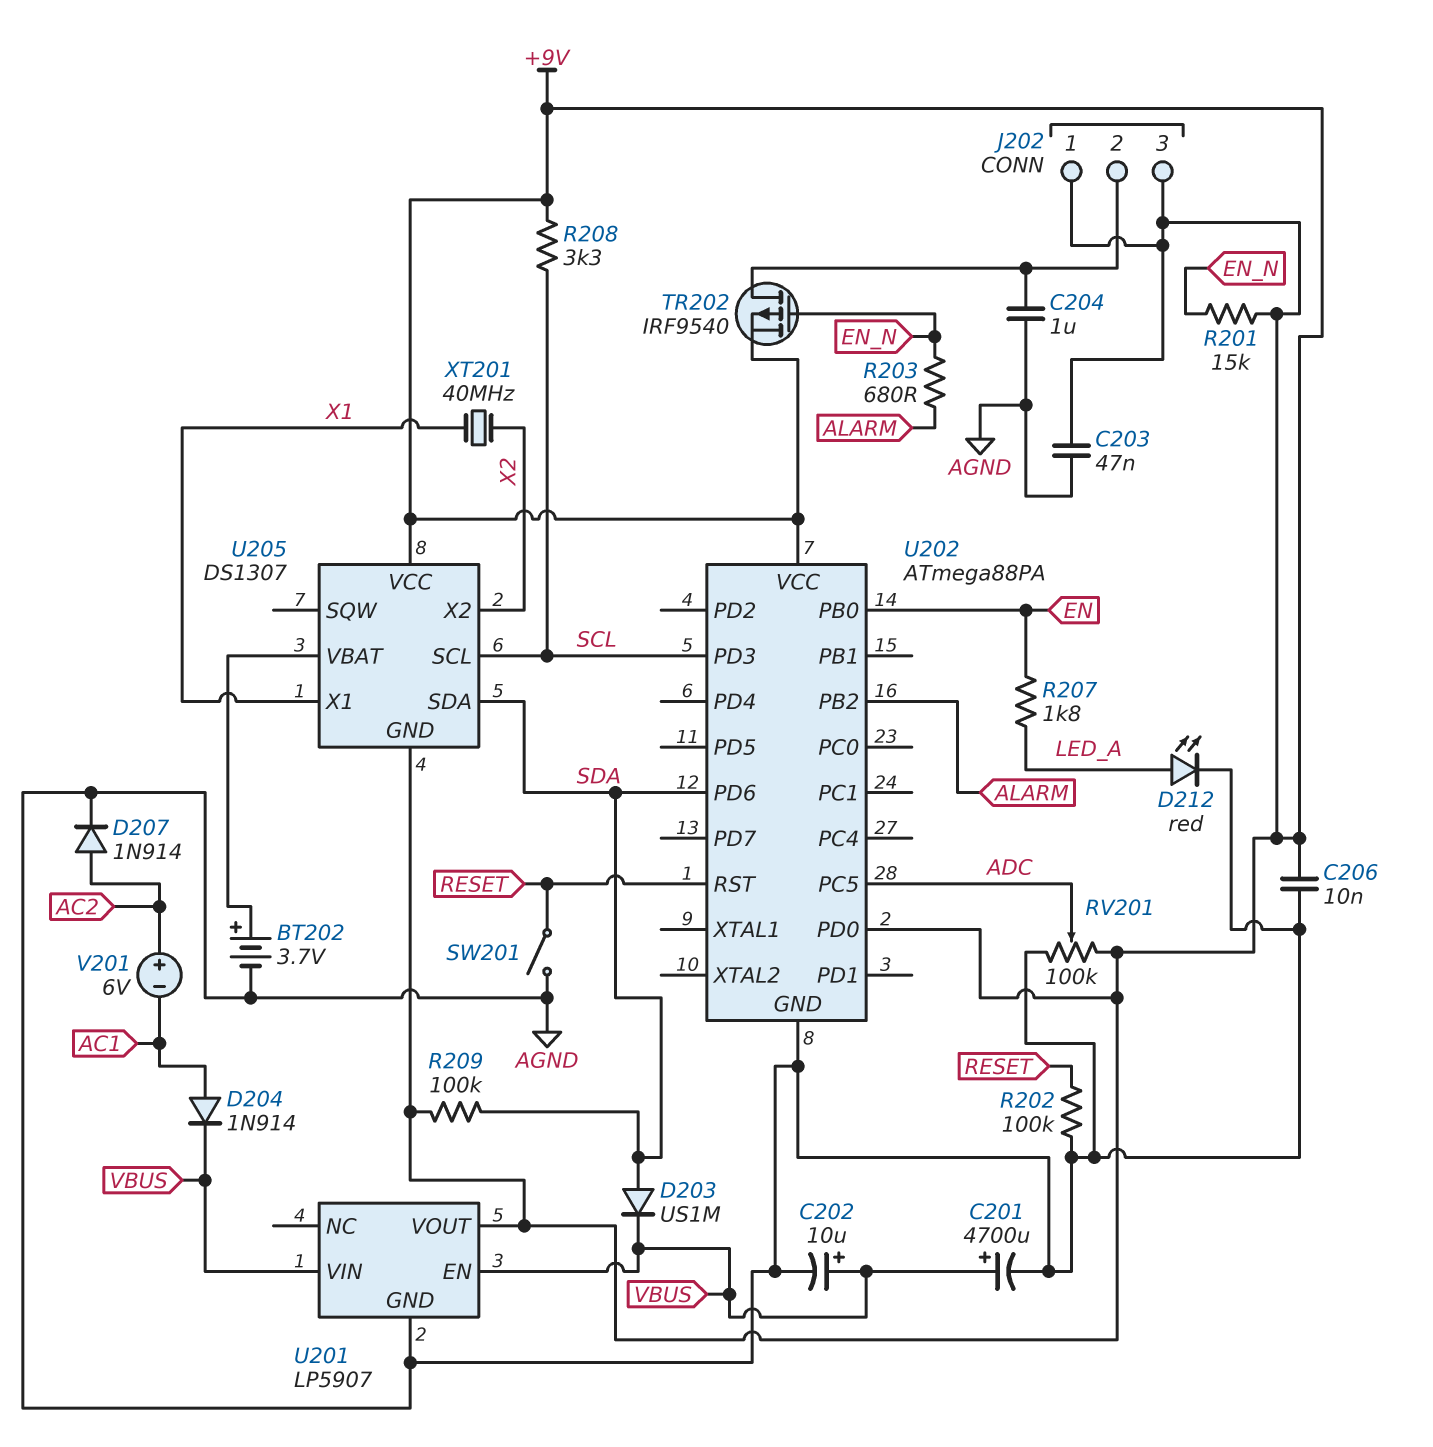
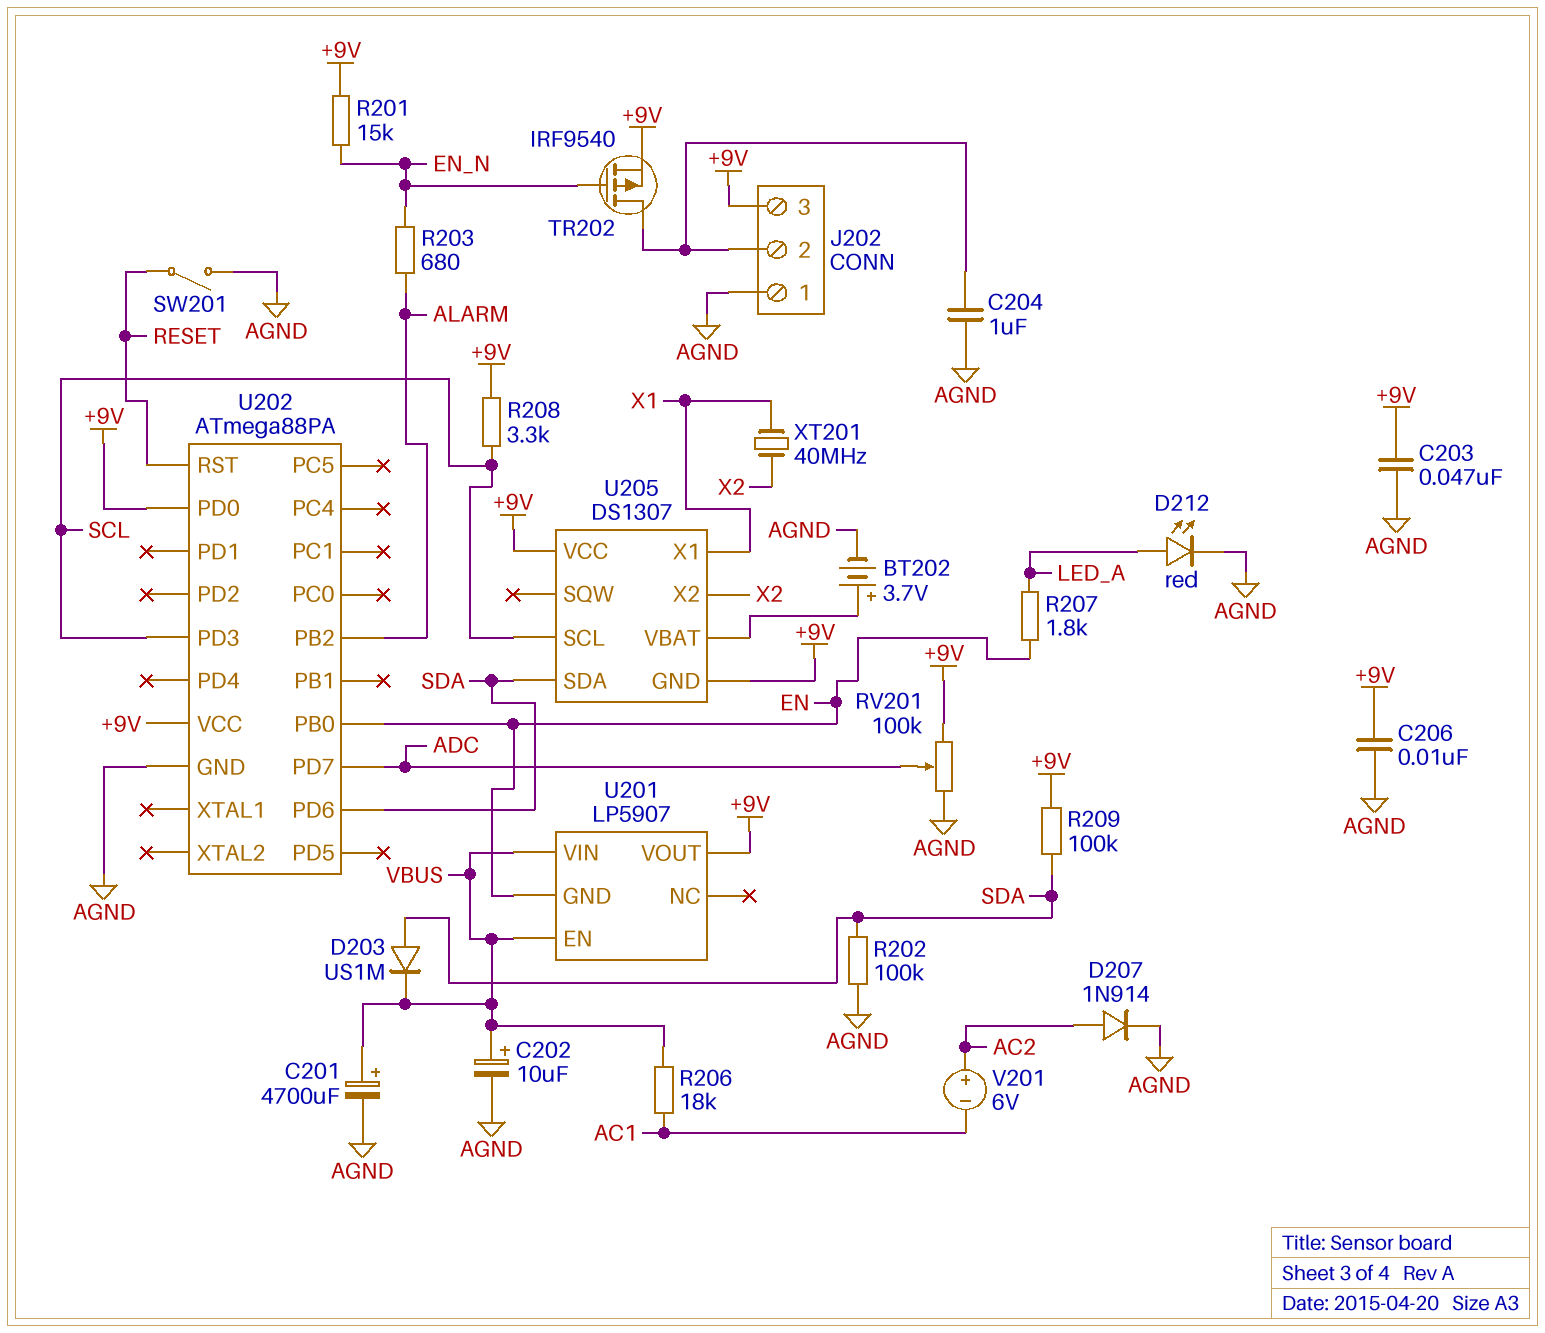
D204: diode 1N914 (A AC1, K VBUS) -> none
J202 pin 1: +9V -> AGND
R202: 100k (AGND, RESET) -> 100k (AGND, SDA)
R206: none -> 18k (AC1, VBUS)
U201 pin GND: AGND -> EN
U202 pin PC5: ADC -> none
U202 pin PD7: none -> ADC

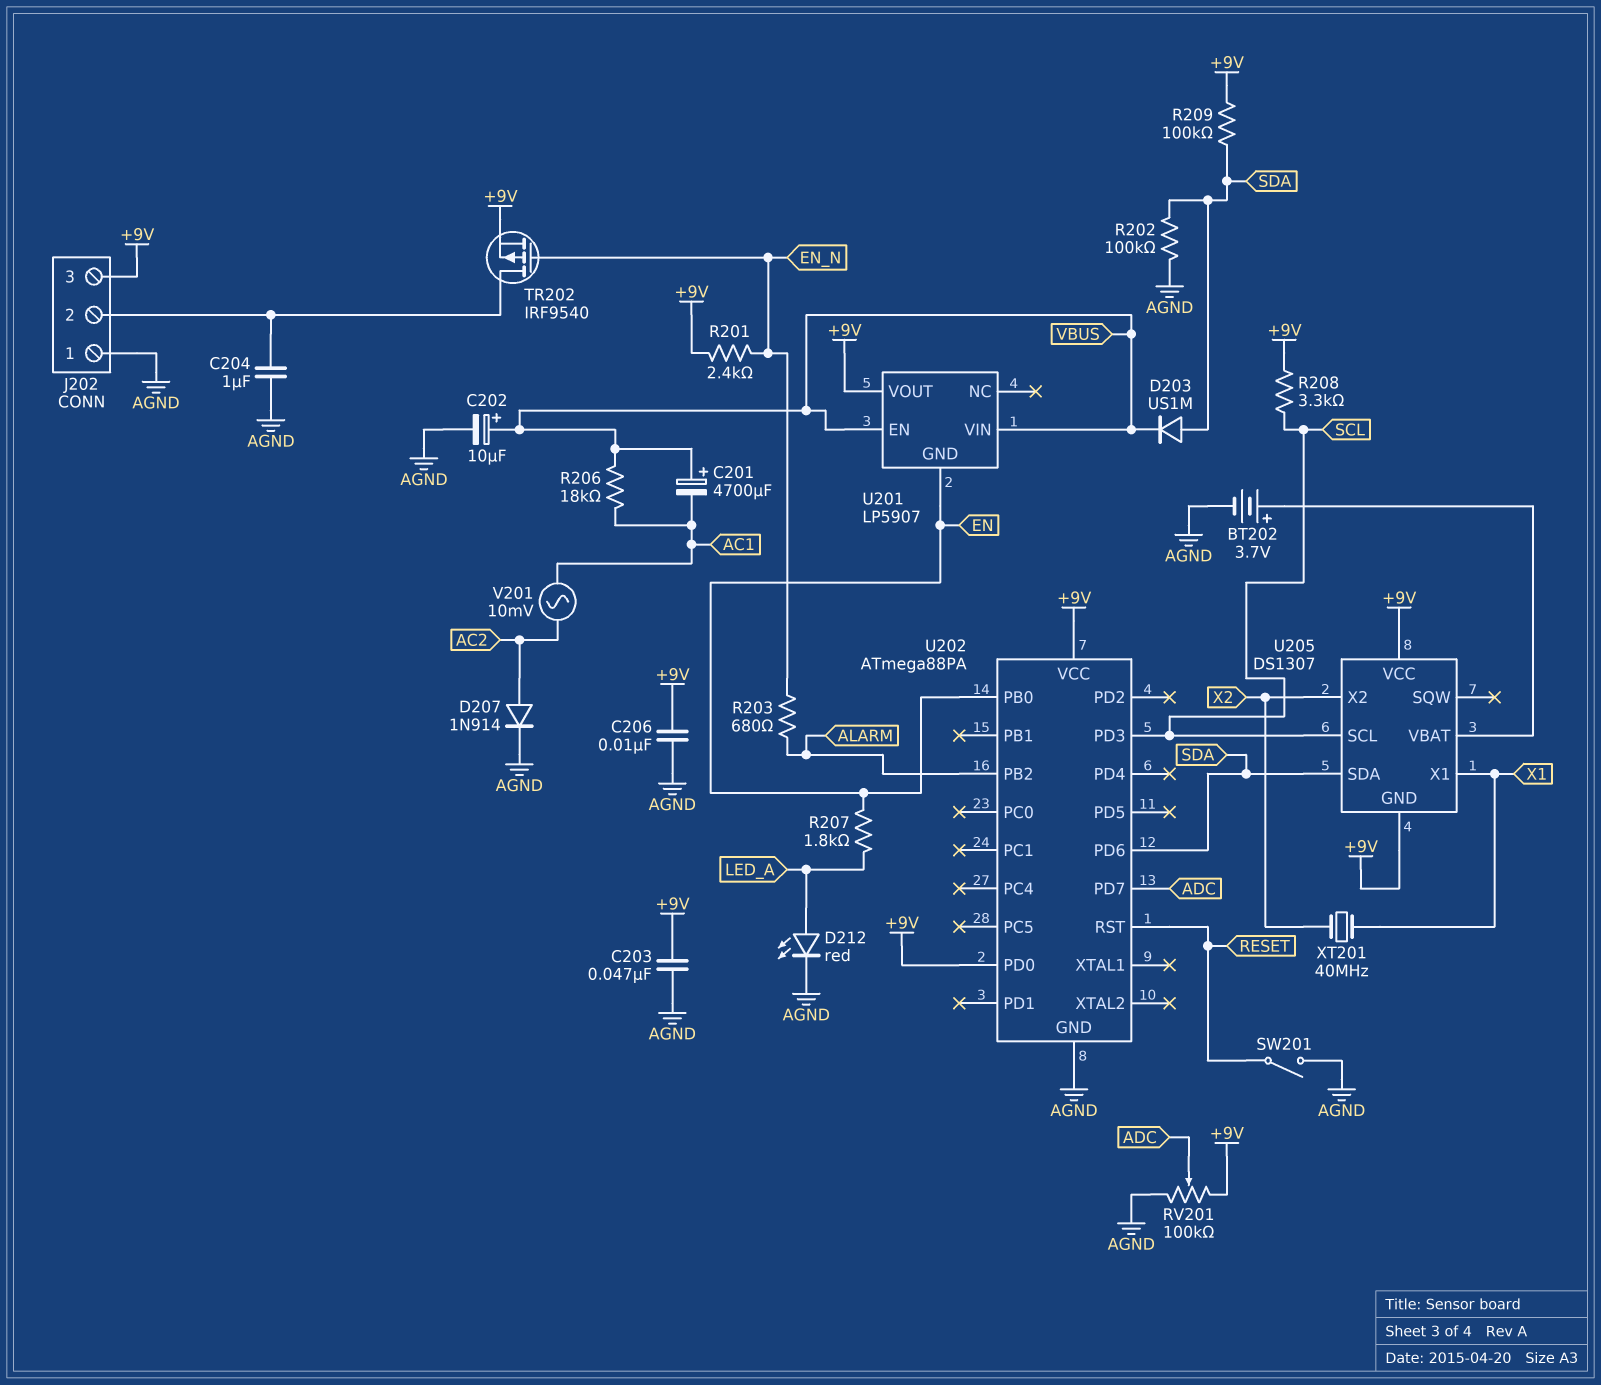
C201: 4700uF (plus VBUS, minus AGND) -> 4700uF (plus VBUS, minus AC1)
R201: 15k (+9V, EN_N) -> 2.4k (+9V, EN_N)
V201: 6V (plus AC2, minus AC1) -> AC 10mV (AC1, AC2)

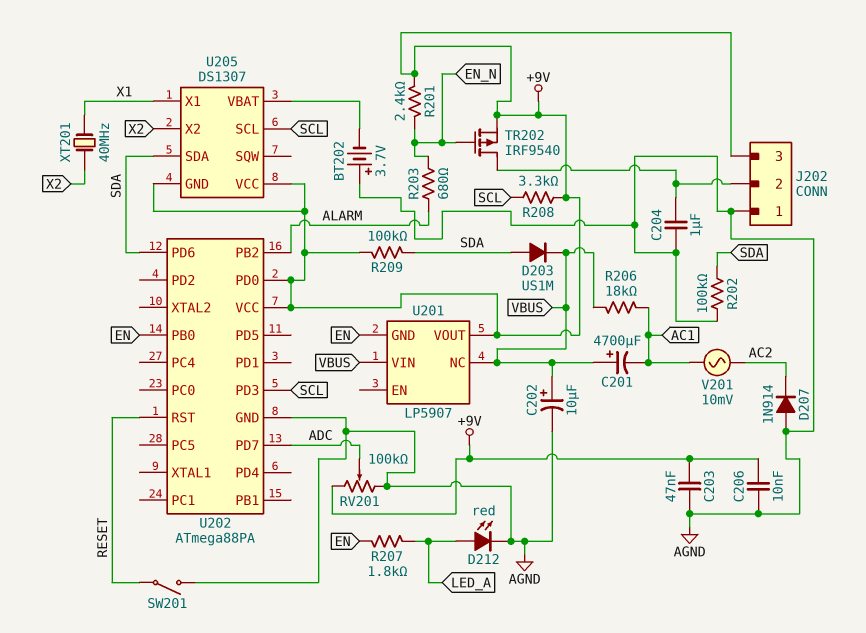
BT202: 3.7V (plus U205/VBAT, minus AGND) -> 3.7V (plus AGND, minus U205/VBAT)
D207: diode 1N914 (A AC2, K AGND) -> diode 1N914 (A AGND, K AC2)
U201 pin EN: VBUS -> none
U201 pin NC: none -> VBUS

